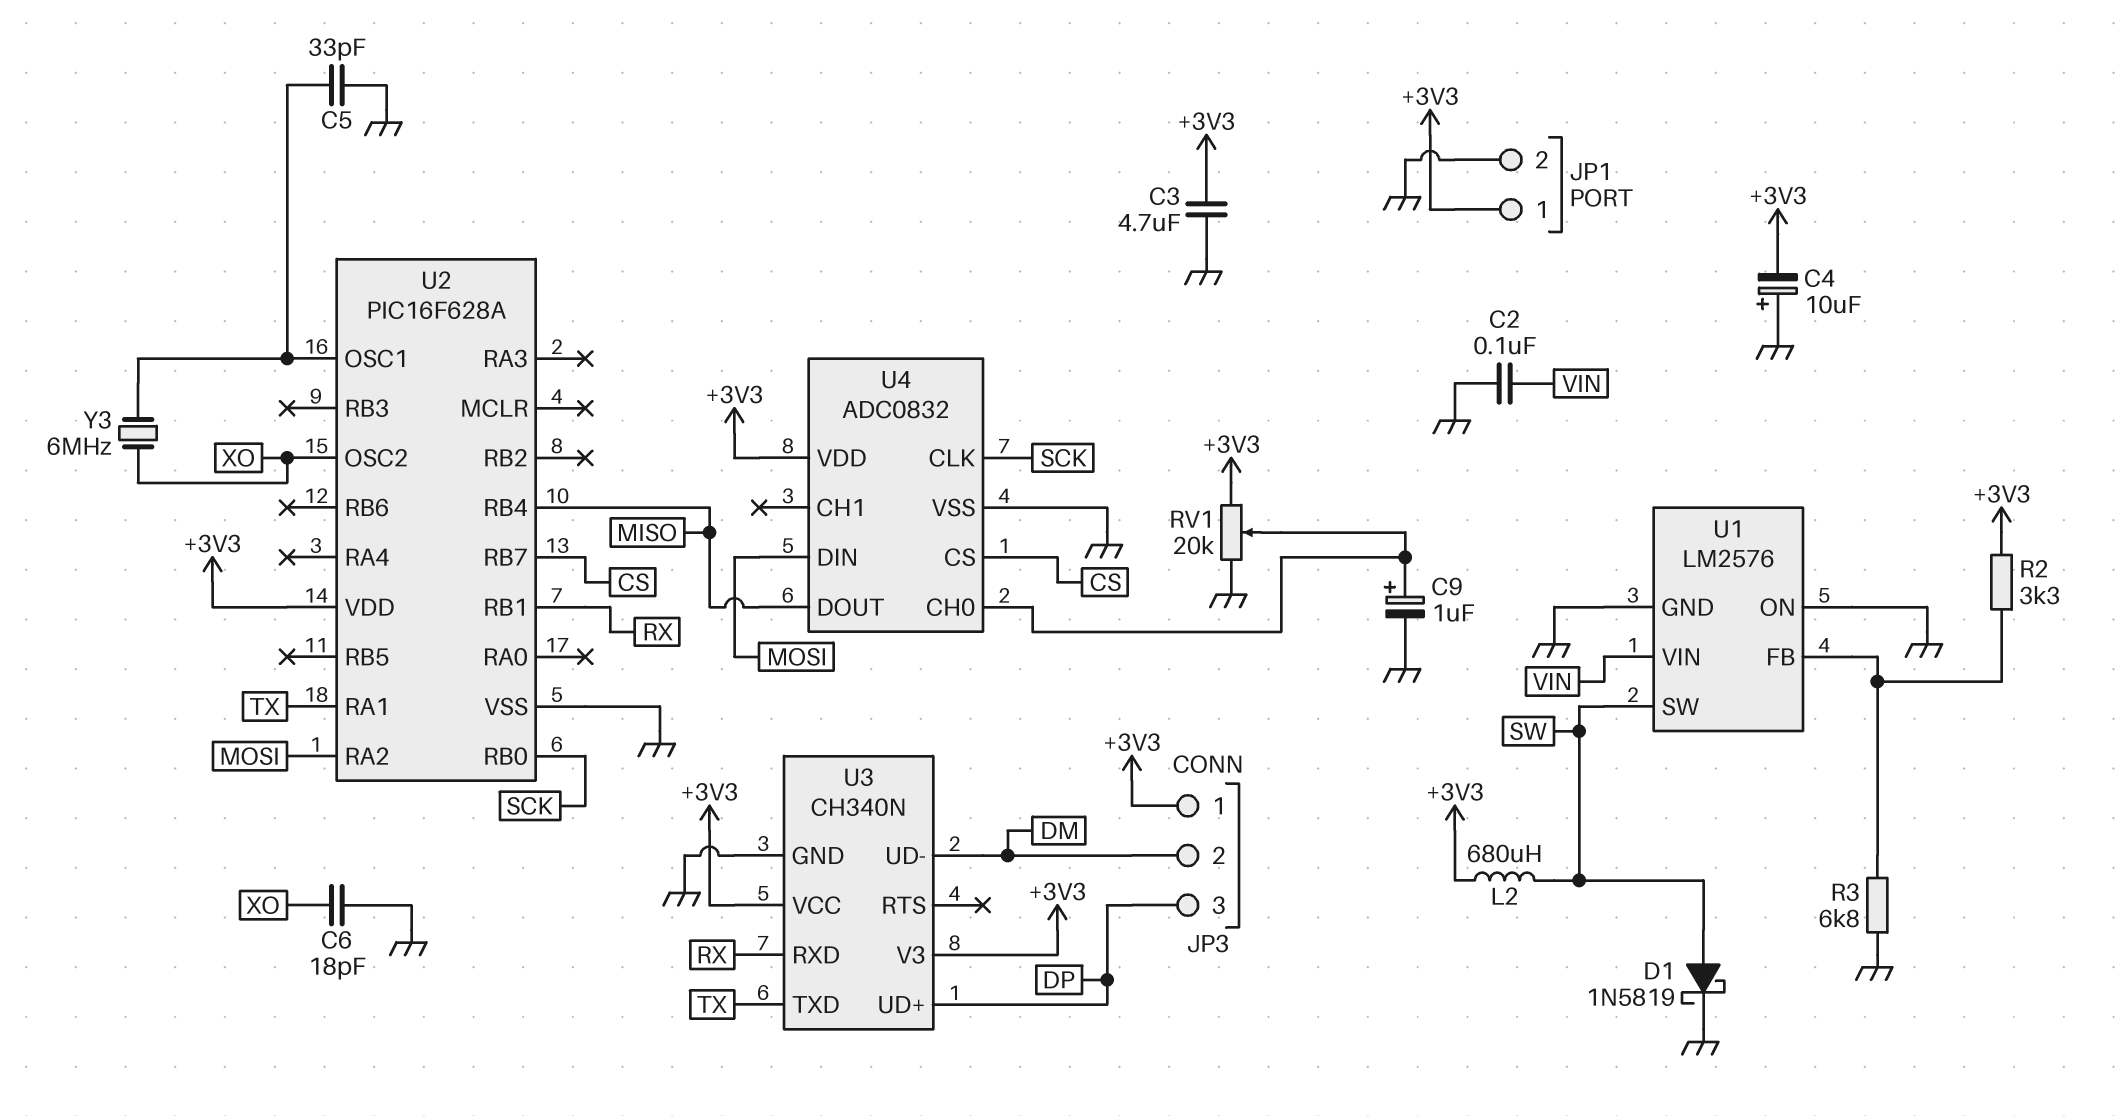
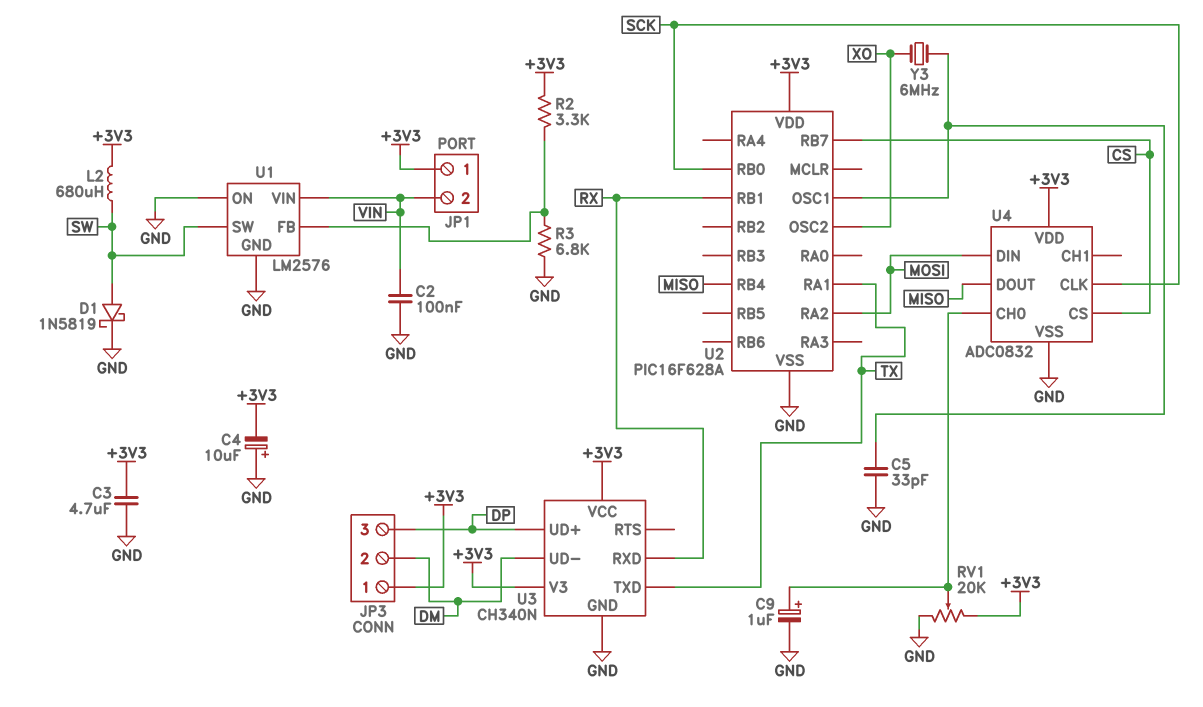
C6: 18pF (GND, XO) -> none
JP1 pin 2: GND -> VIN

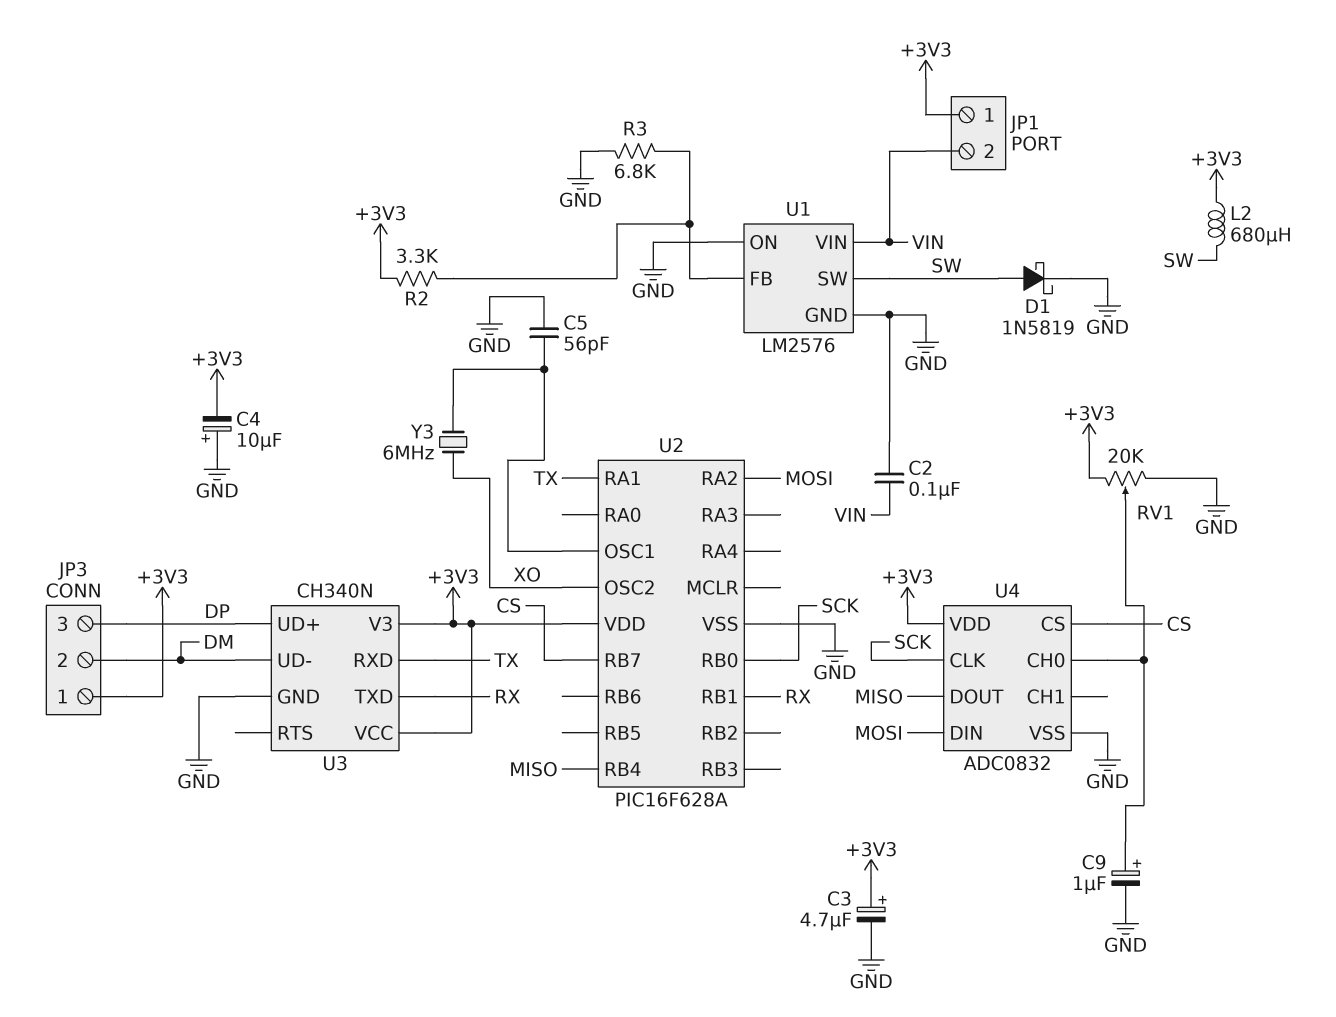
C3: 4.7uF (+3V3, GND) -> 4.7uF (plus +3V3, minus GND)
C5: 33pF (GND, U2/OSC1) -> 56pF (GND, U2/OSC1)
U3 pin RXD: RX -> TX
U3 pin TXD: TX -> RX

